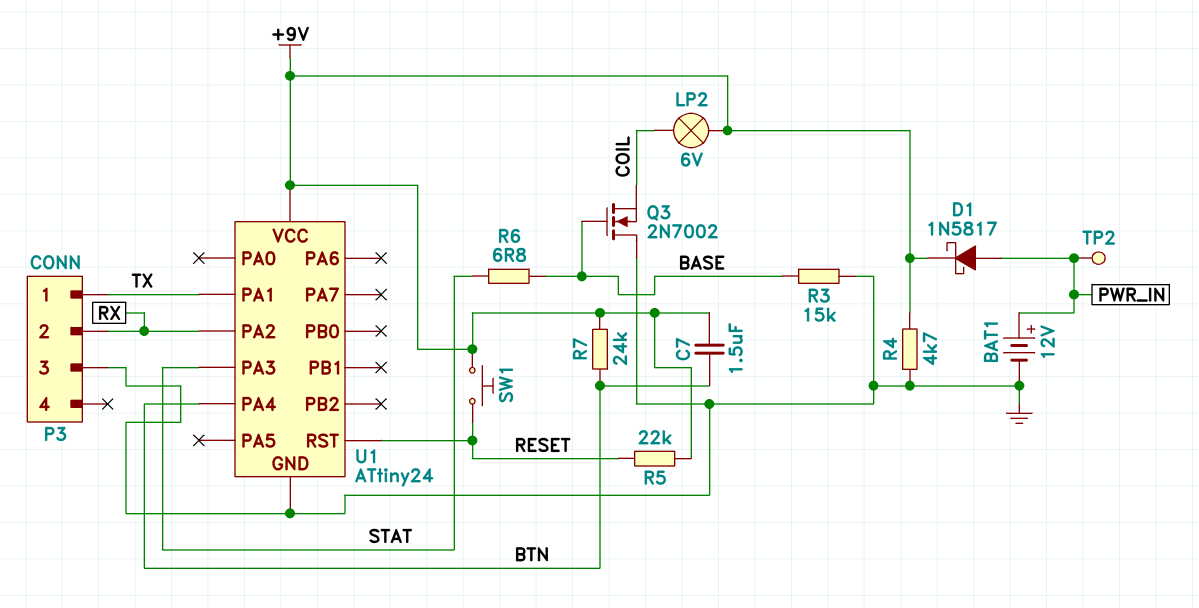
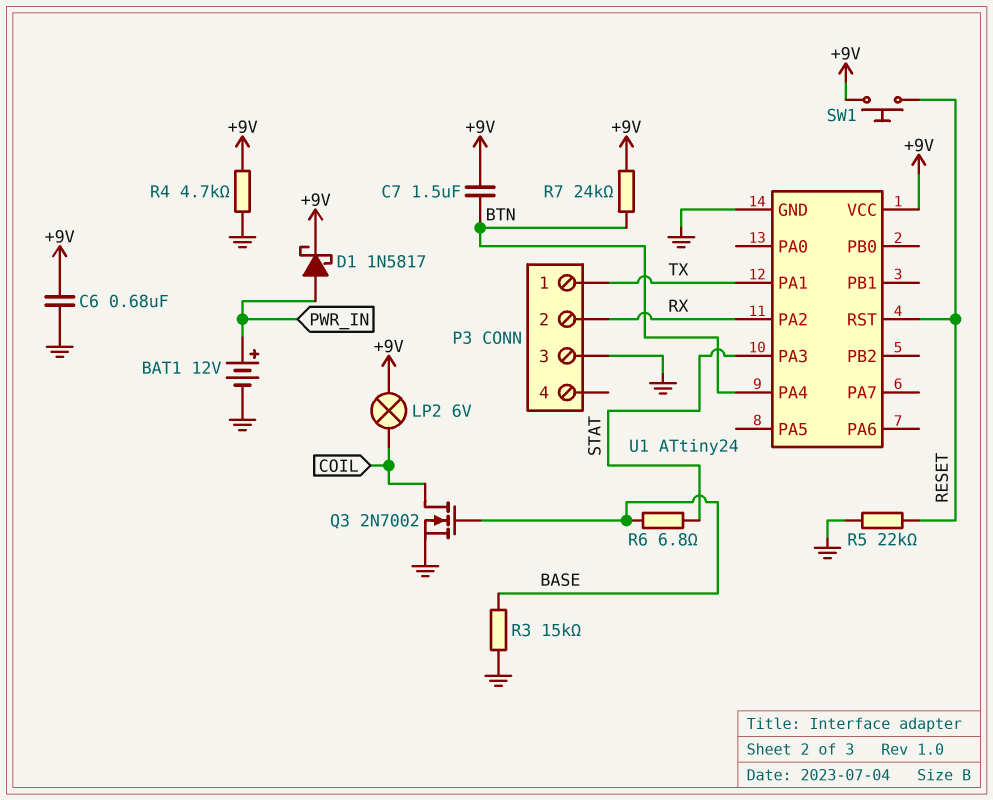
C6: none -> 680nF (+9V, GND)
Q3: NMOS 2N7002 (G BASE, D GND, S COIL) -> NMOS 2N7002 (G BASE, D COIL, S GND)
R5: 22k (+9V, RESET) -> 22k (GND, RESET)
TP2: test point (PWR_IN) -> none

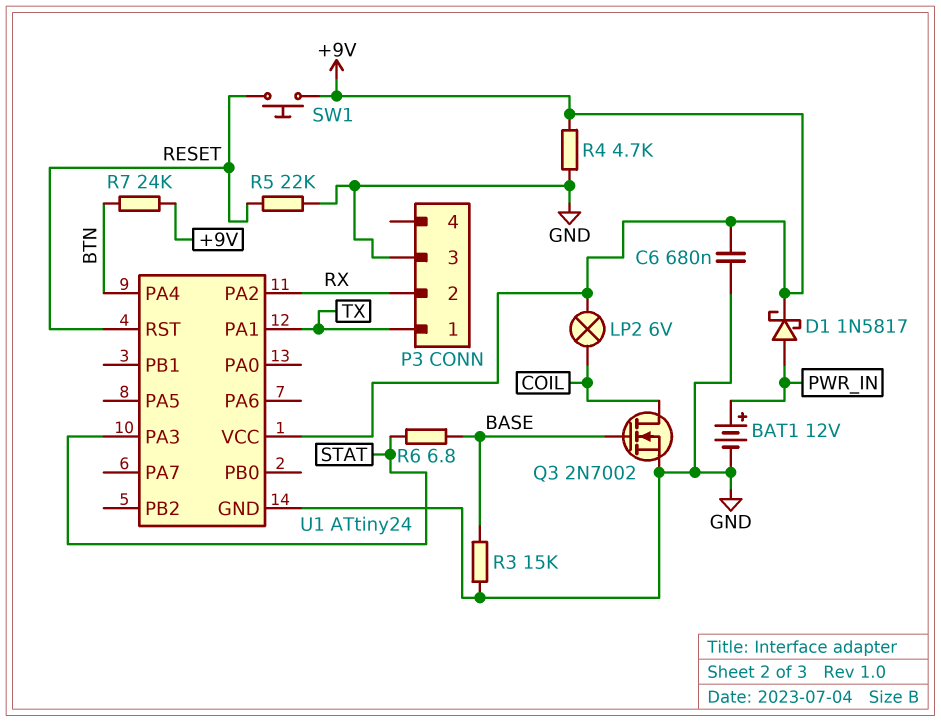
C7: 1.5uF (+9V, BTN) -> none

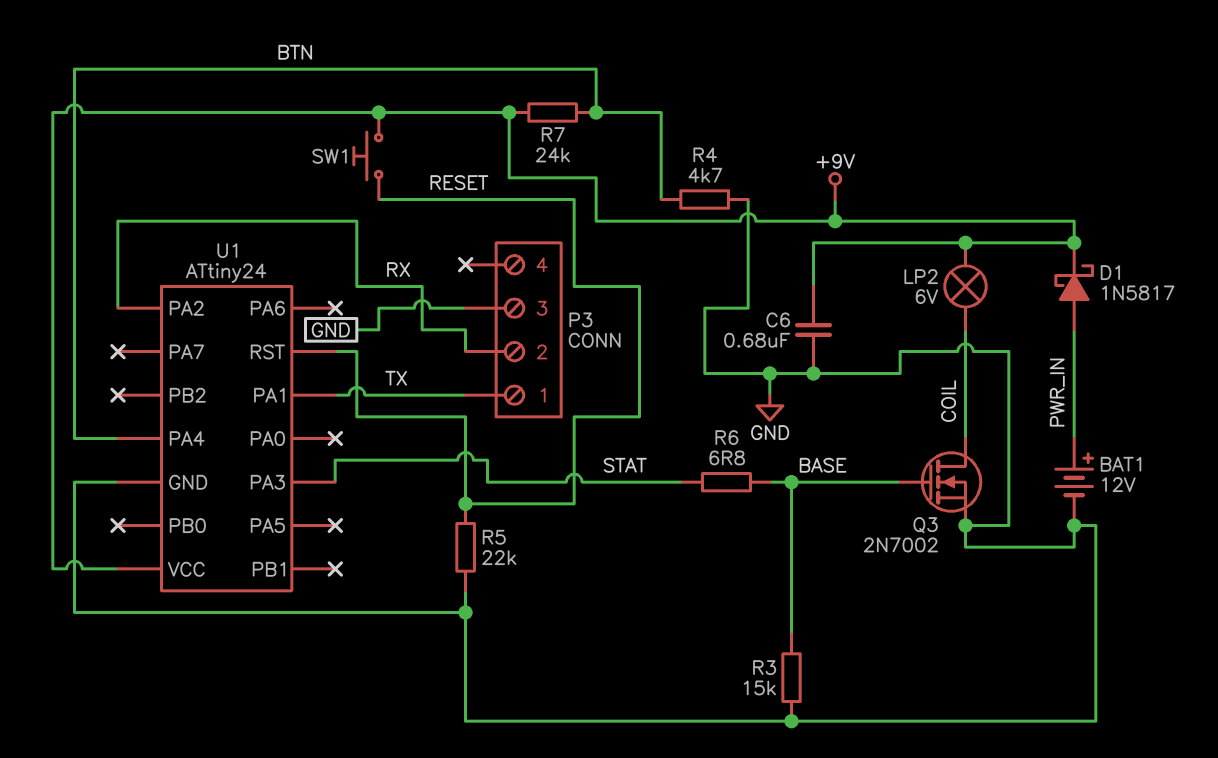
R4: 4.7k (+9V, GND) -> 4.7k (BTN, GND)

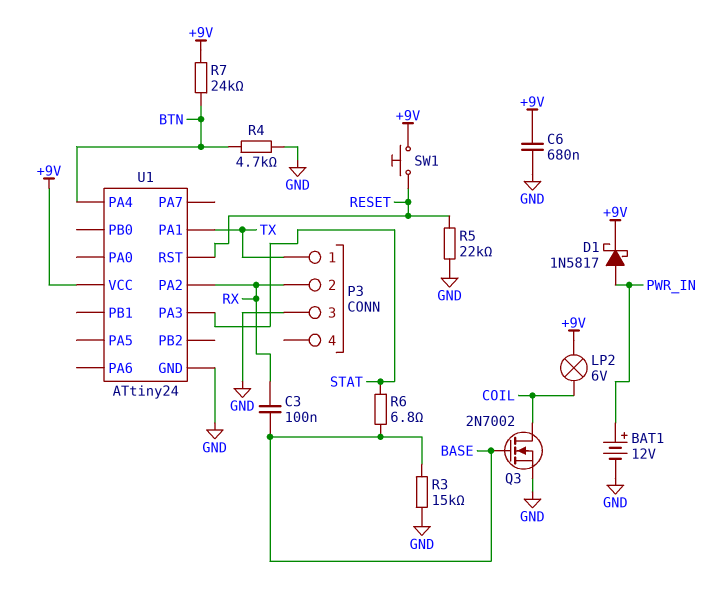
C3: none -> 100nF (BASE, RX)

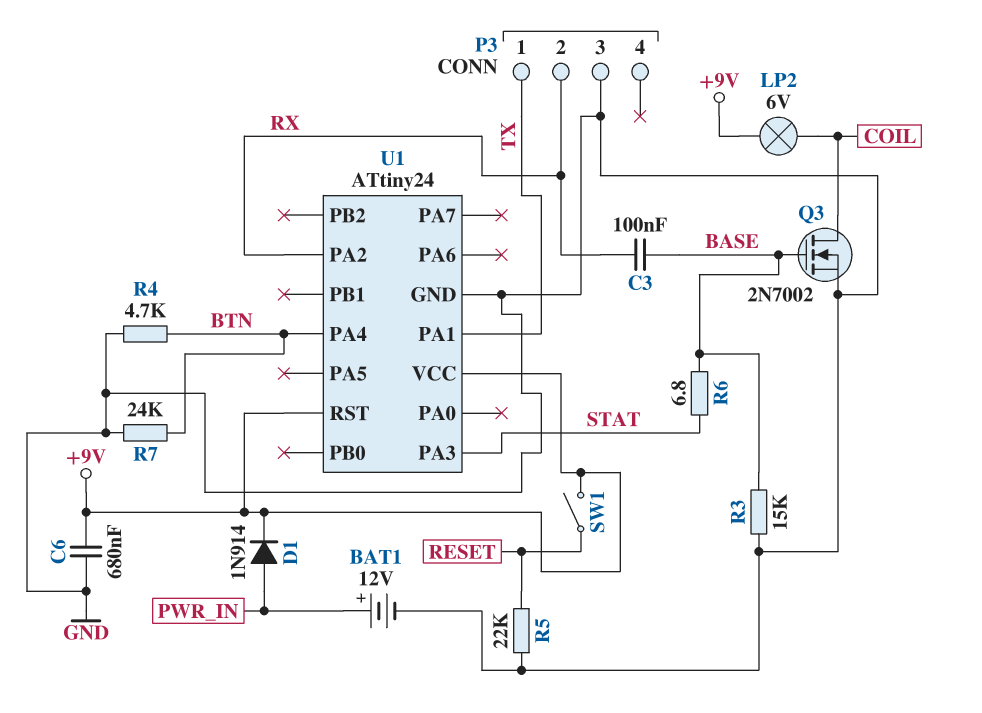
D1: schottky 1N5817 (A PWR_IN, K +9V) -> diode 1N914 (A PWR_IN, K +9V)
R7: 24k (+9V, BTN) -> 24k (BTN, GND)
SW1: button (+9V, RESET) -> switch (+9V, RESET)
U1 pin RST: RESET -> +9V

